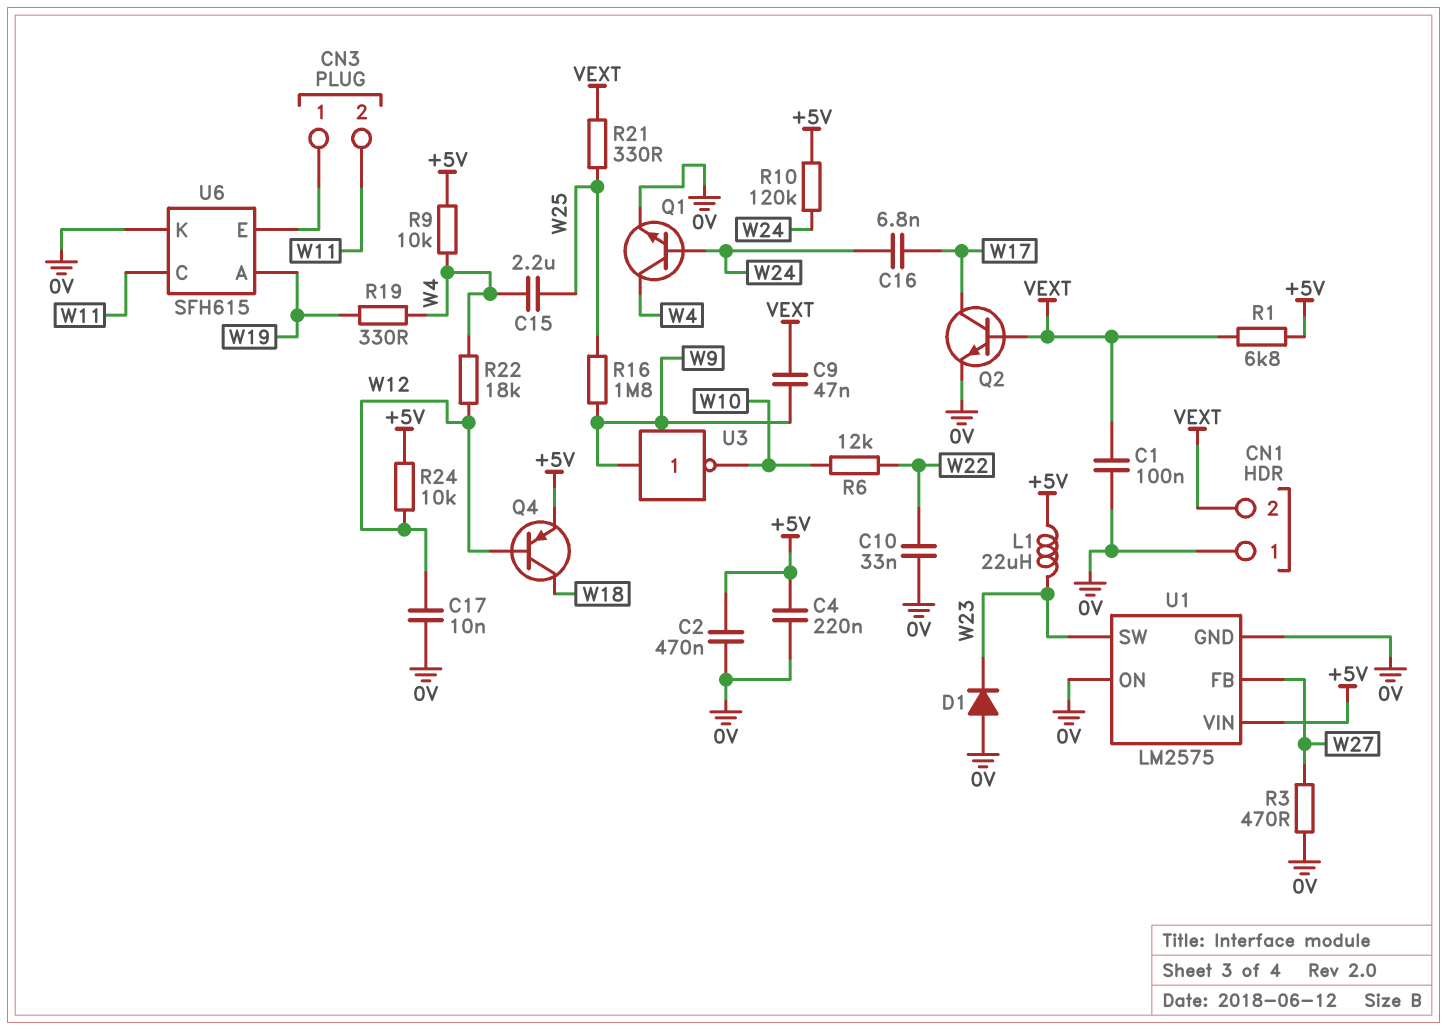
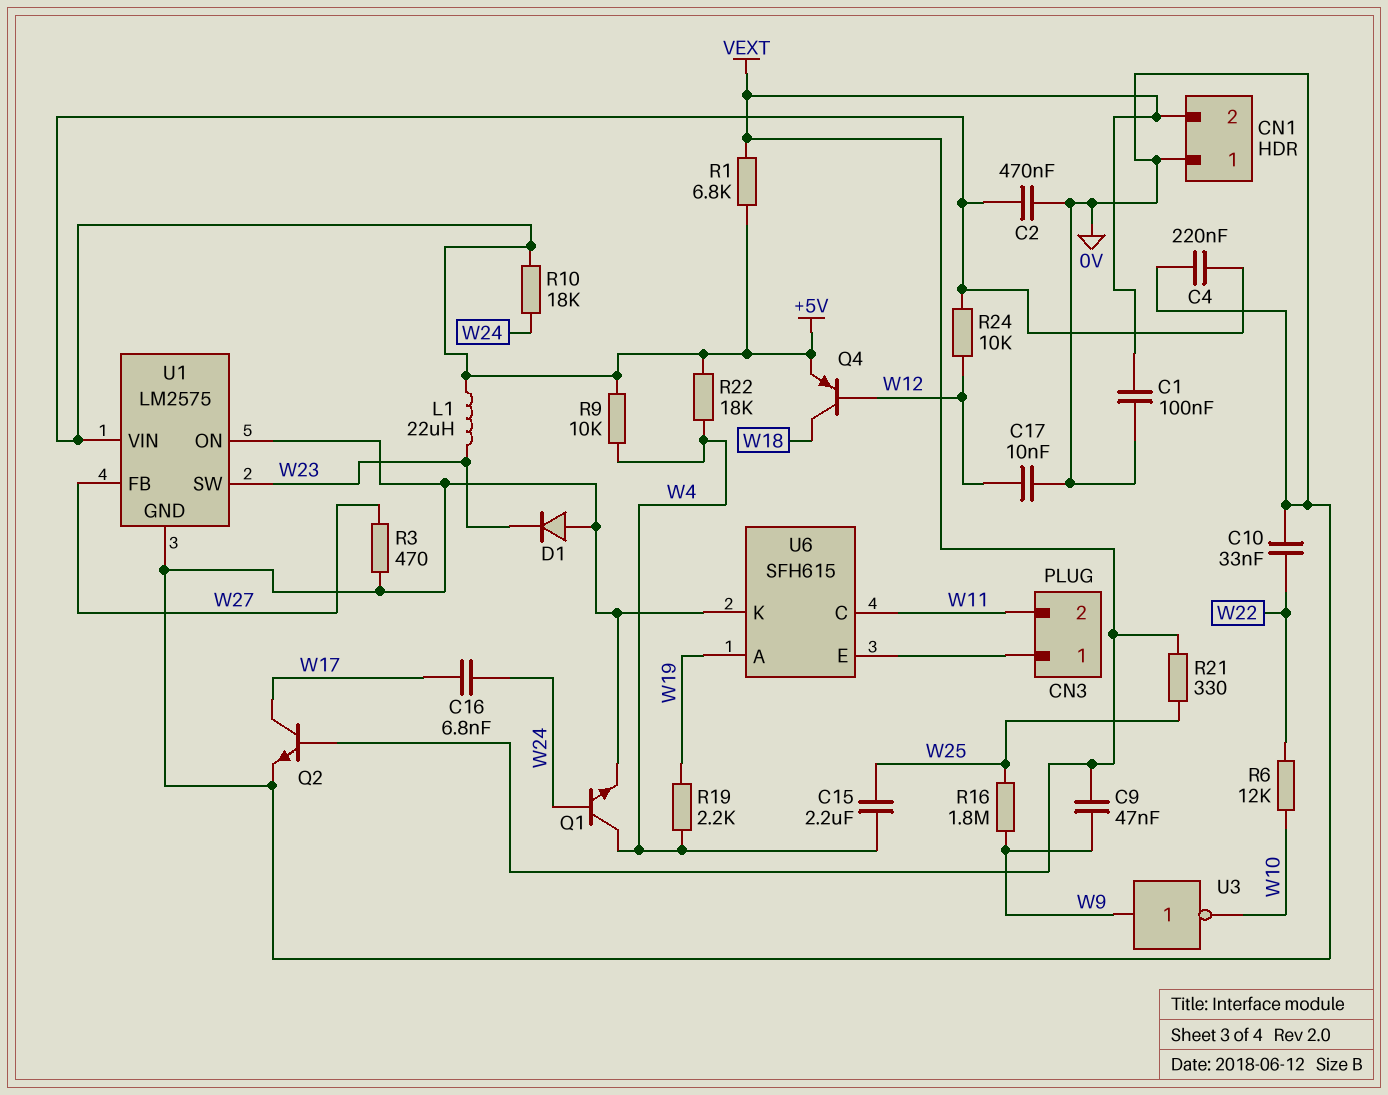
R10: 120k (+5V, W24) -> 18k (+5V, W24)
R19: 330 (W4, W19) -> 2.2k (W4, W19)
R22: 18k (W4, W12) -> 18k (+5V, W4)

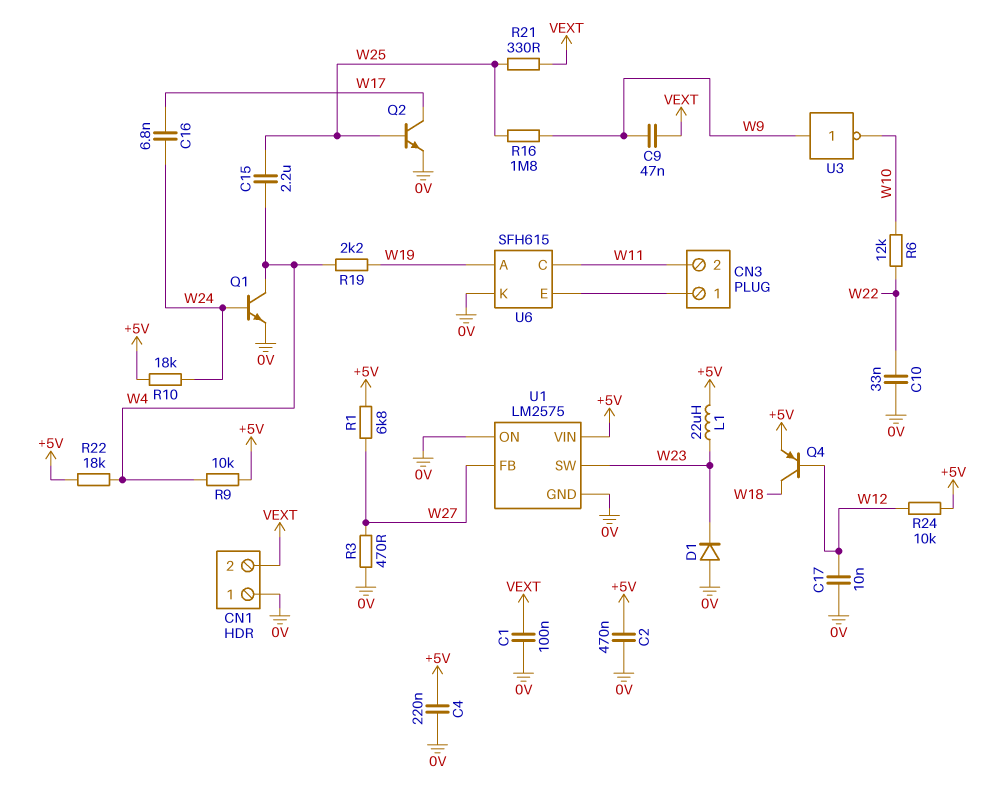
Q2: NPN (B VEXT, C W17, E 0V) -> NPN (B W25, C W17, E 0V)
R1: 6.8k (+5V, VEXT) -> 6.8k (+5V, W27)

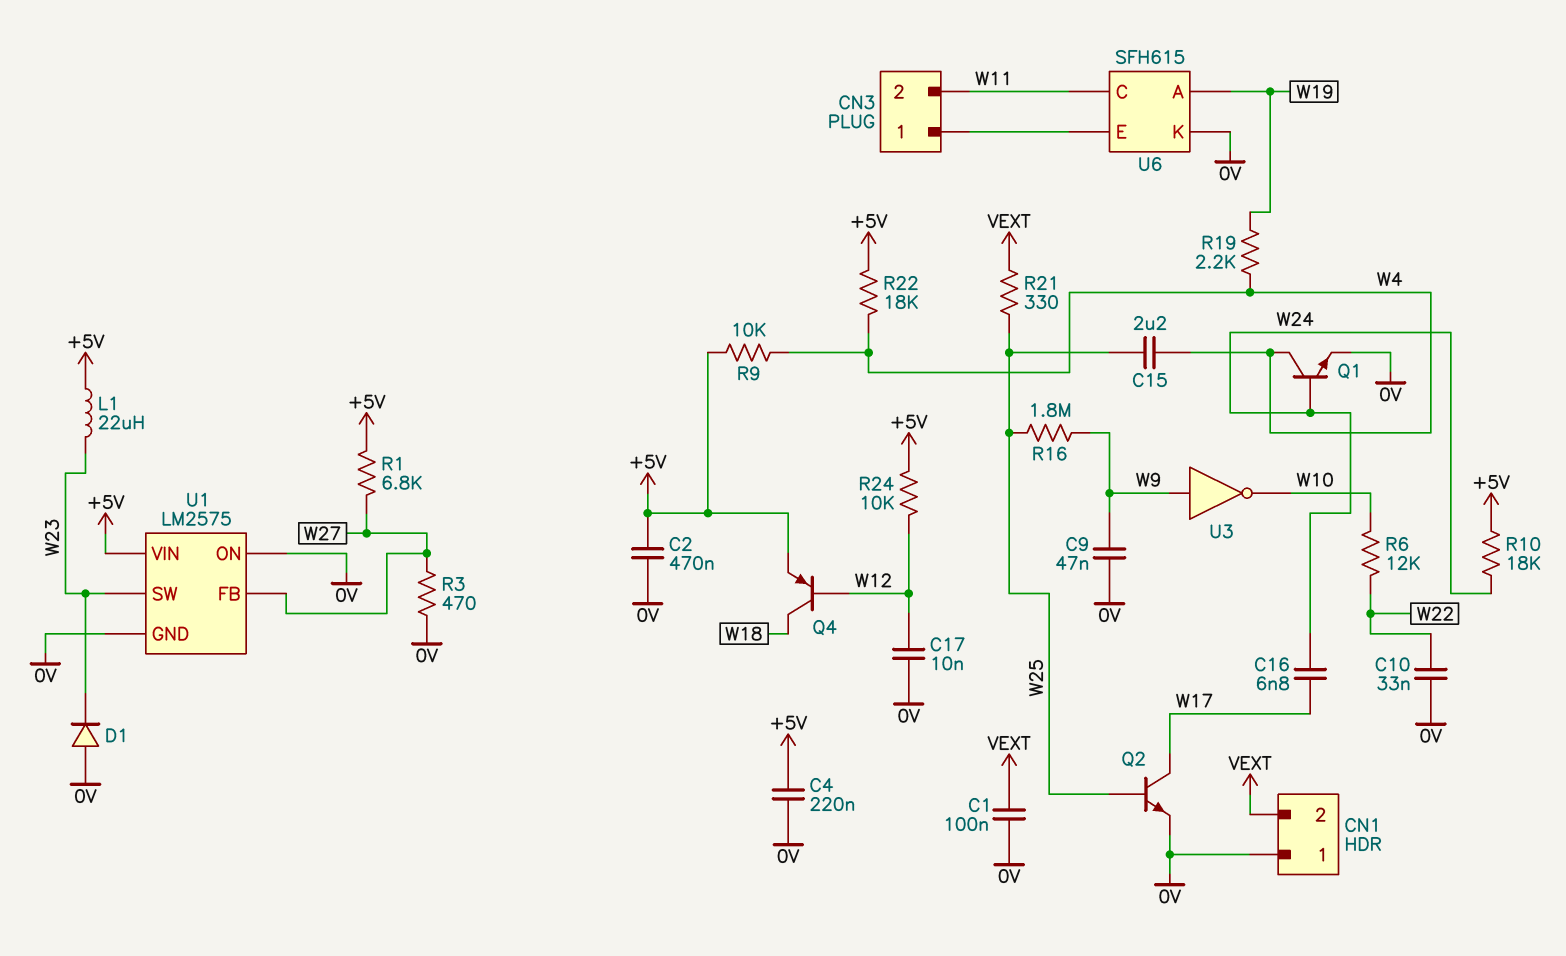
C9: 47nF (VEXT, W9) -> 47nF (0V, W9)

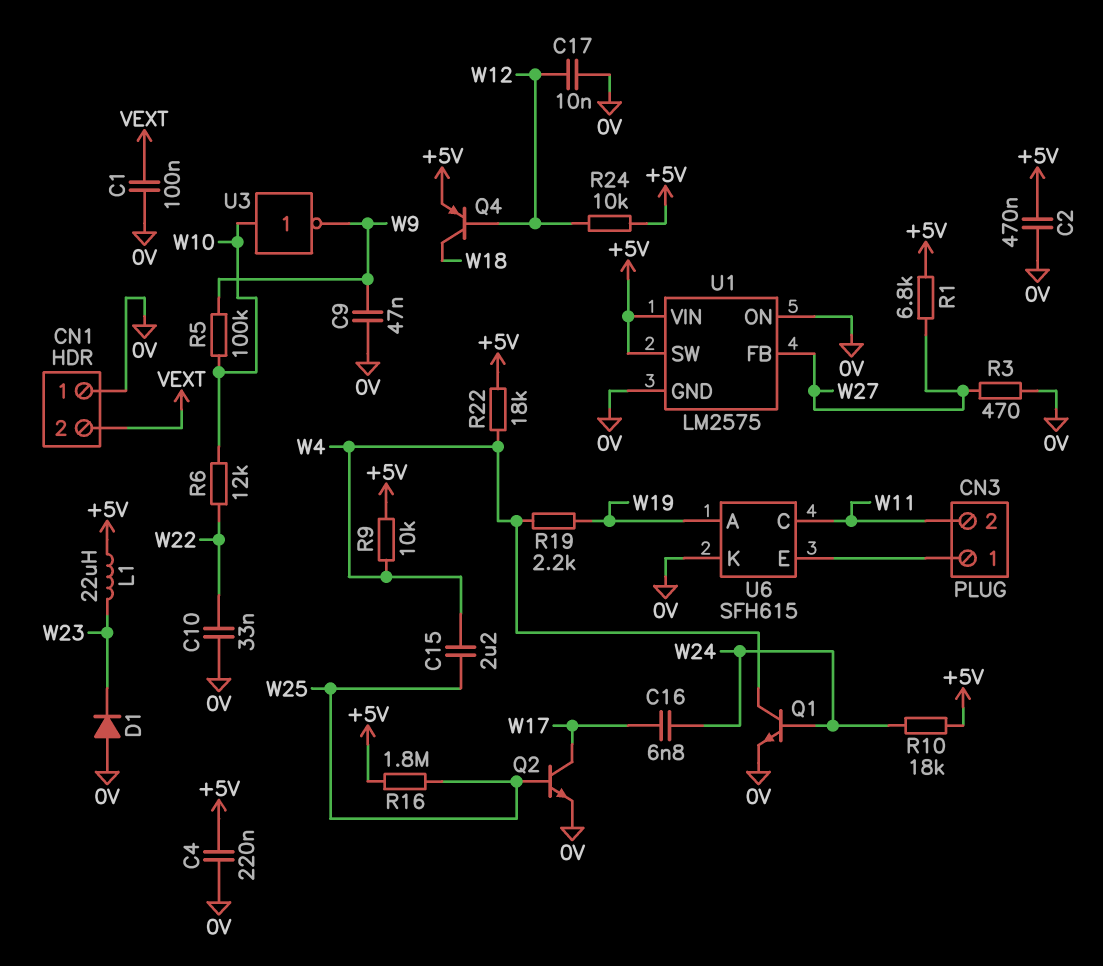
R5: none -> 100k (W9, W10)
R16: 1.8M (W9, W25) -> 1.8M (+5V, W25)
R21: 330 (VEXT, W25) -> none
U1 pin SW: W23 -> +5V
U3: NOT (in W9, out W10) -> NOT (in W10, out W9)

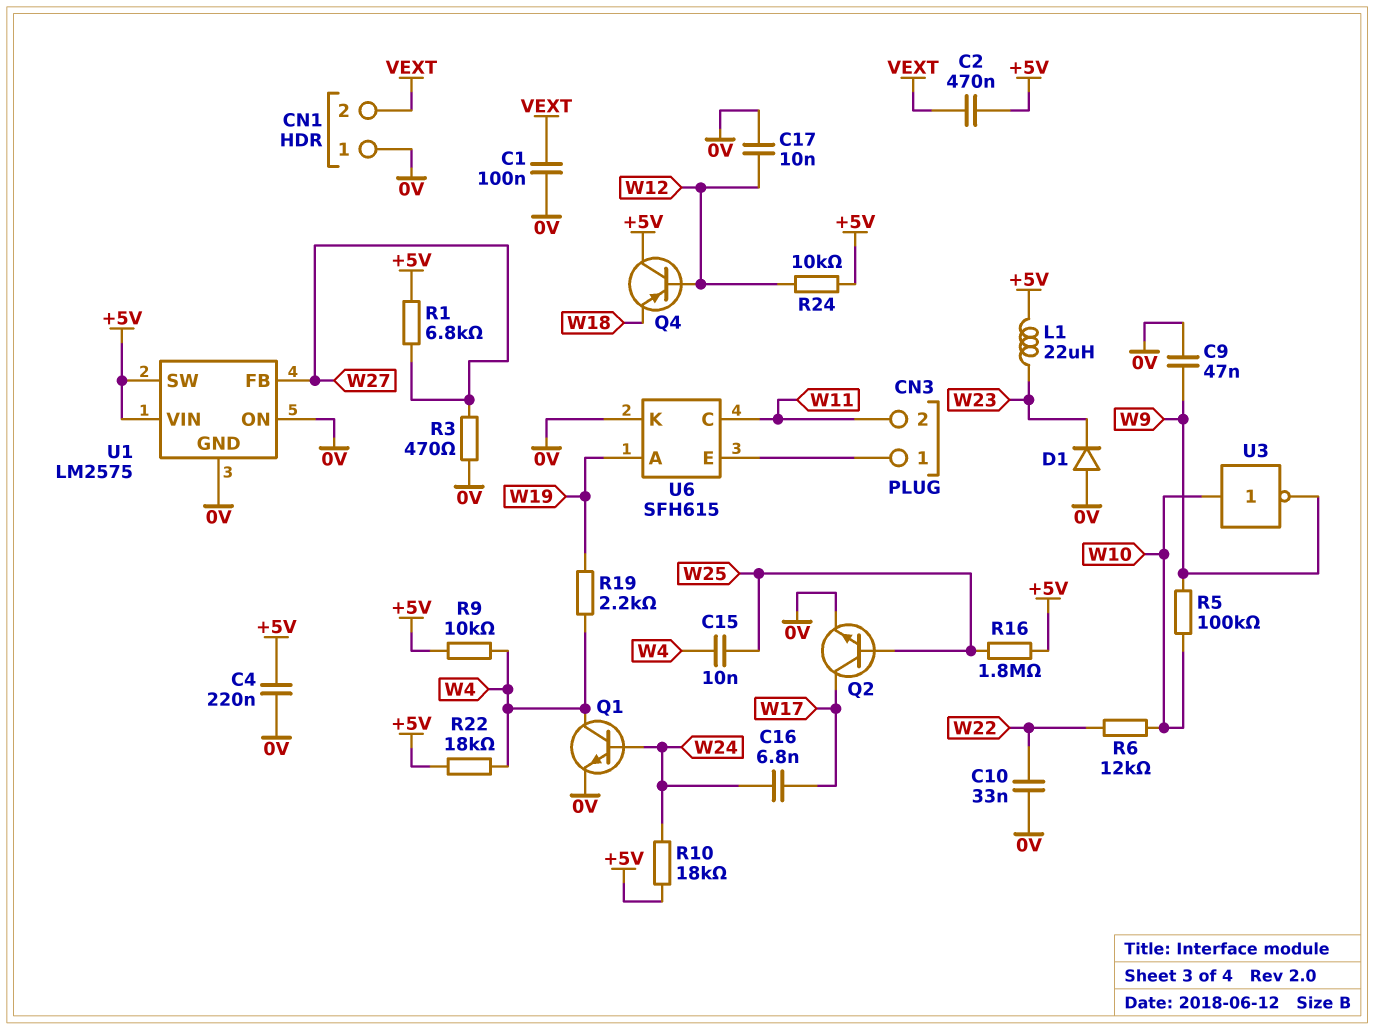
C2: 470nF (+5V, 0V) -> 470nF (+5V, VEXT)
C15: 2.2uF (W4, W25) -> 10nF (W4, W25)
Q4: PNP (B W12, C W18, E +5V) -> PNP (B W12, C +5V, E W18)

